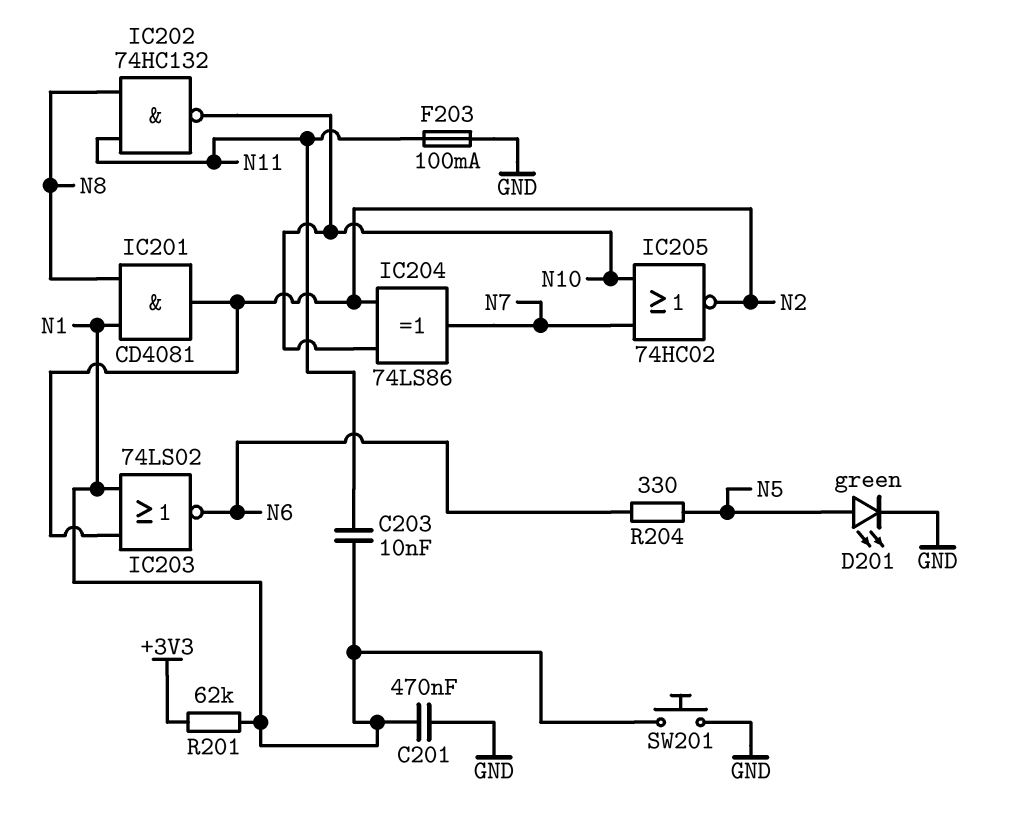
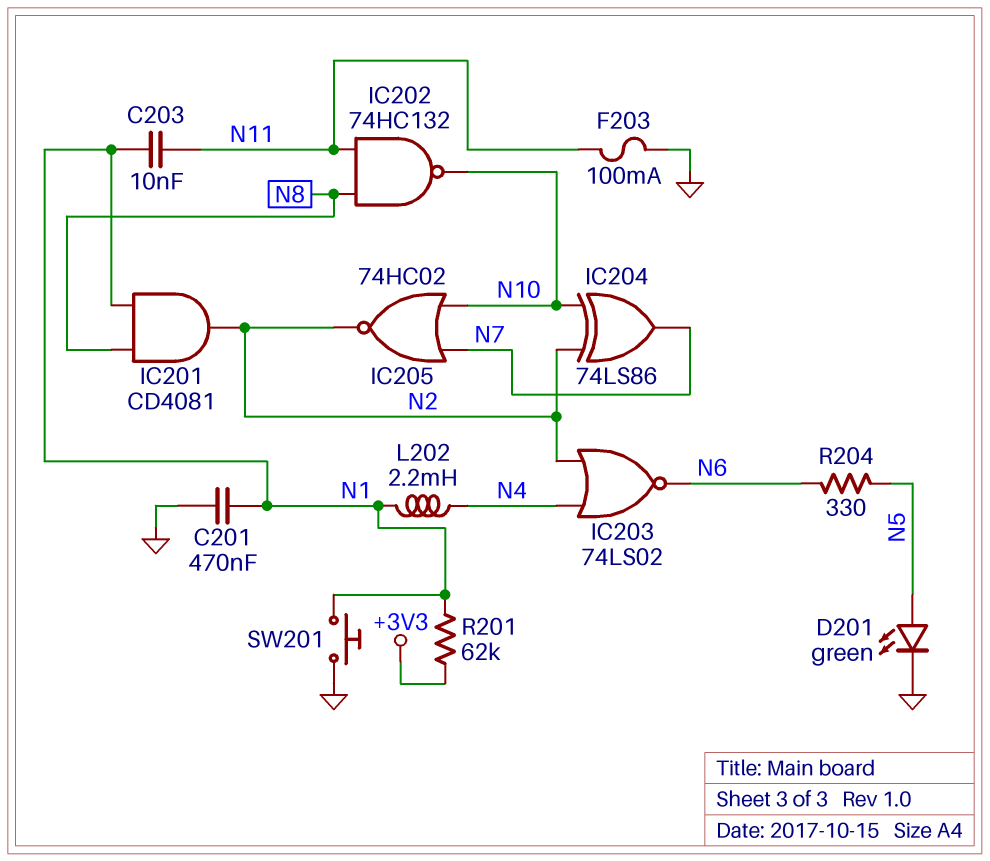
IC203: NOR 74LS02 (in N1, in N2, out N6) -> NOR 74LS02 (in N2, in N4, out N6)
L202: none -> 2.2mH (N1, N4)

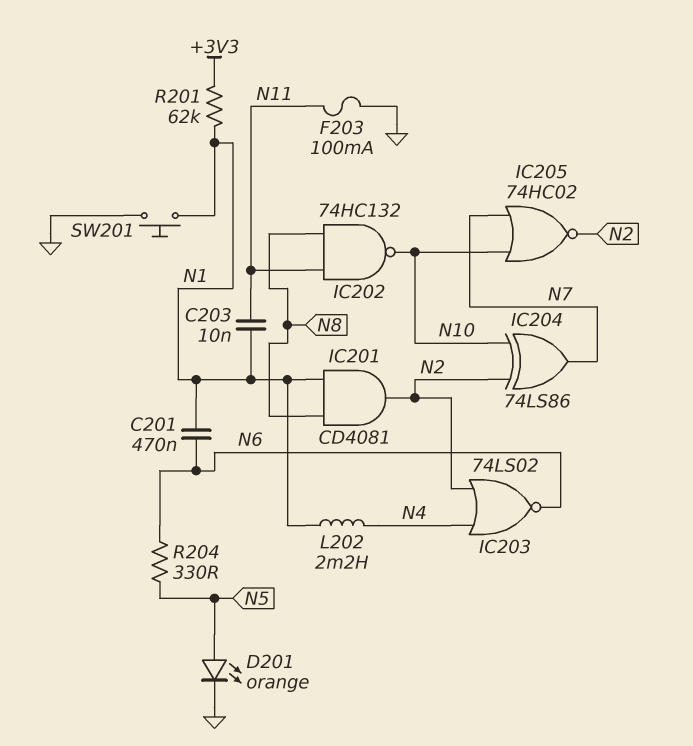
C201: 470nF (GND, N1) -> 470nF (N1, N6)
D201: LED green (A N5, K GND) -> LED orange (A N5, K GND)

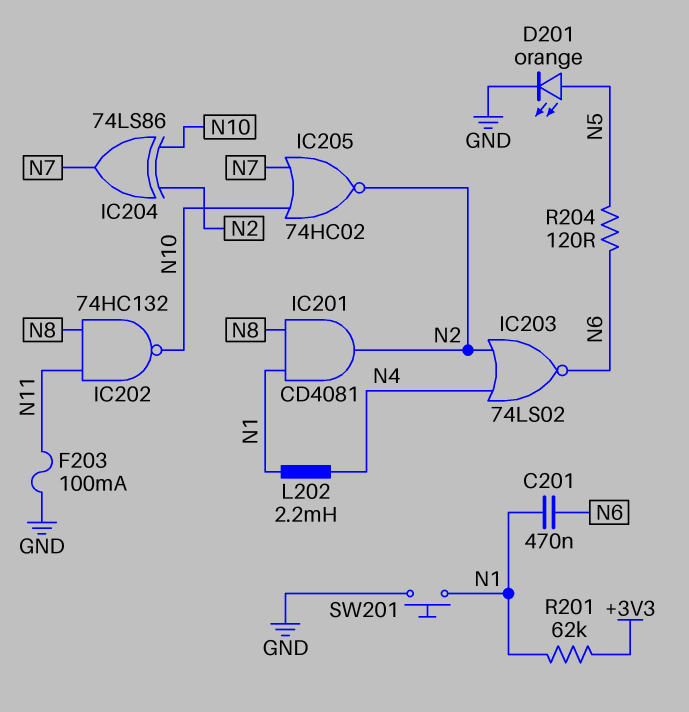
C203: 10nF (N1, N11) -> none
R204: 330 (N5, N6) -> 120 (N5, N6)

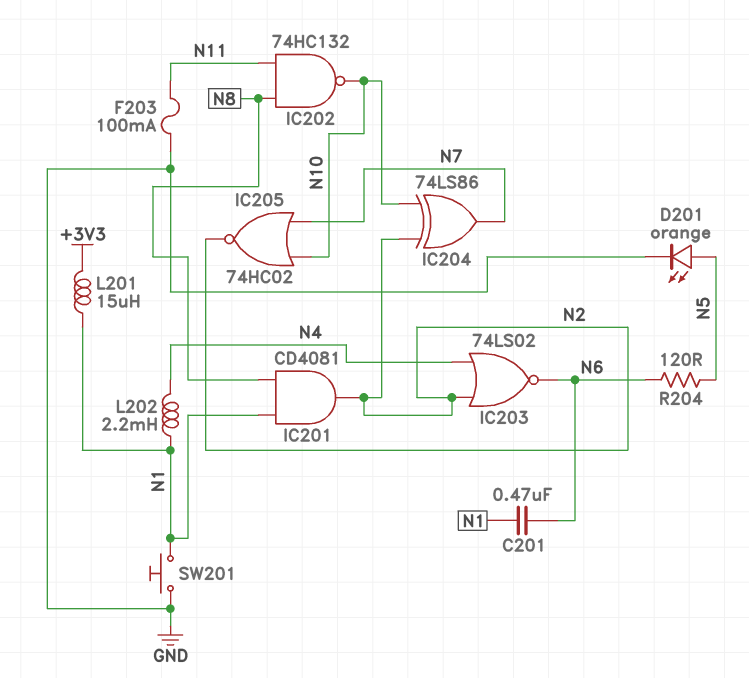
L201: none -> 15uH (+3V3, N1)
R201: 62k (+3V3, N1) -> none

